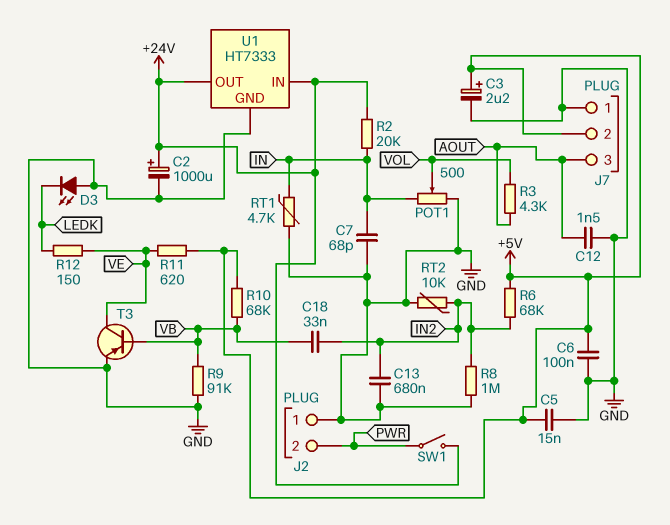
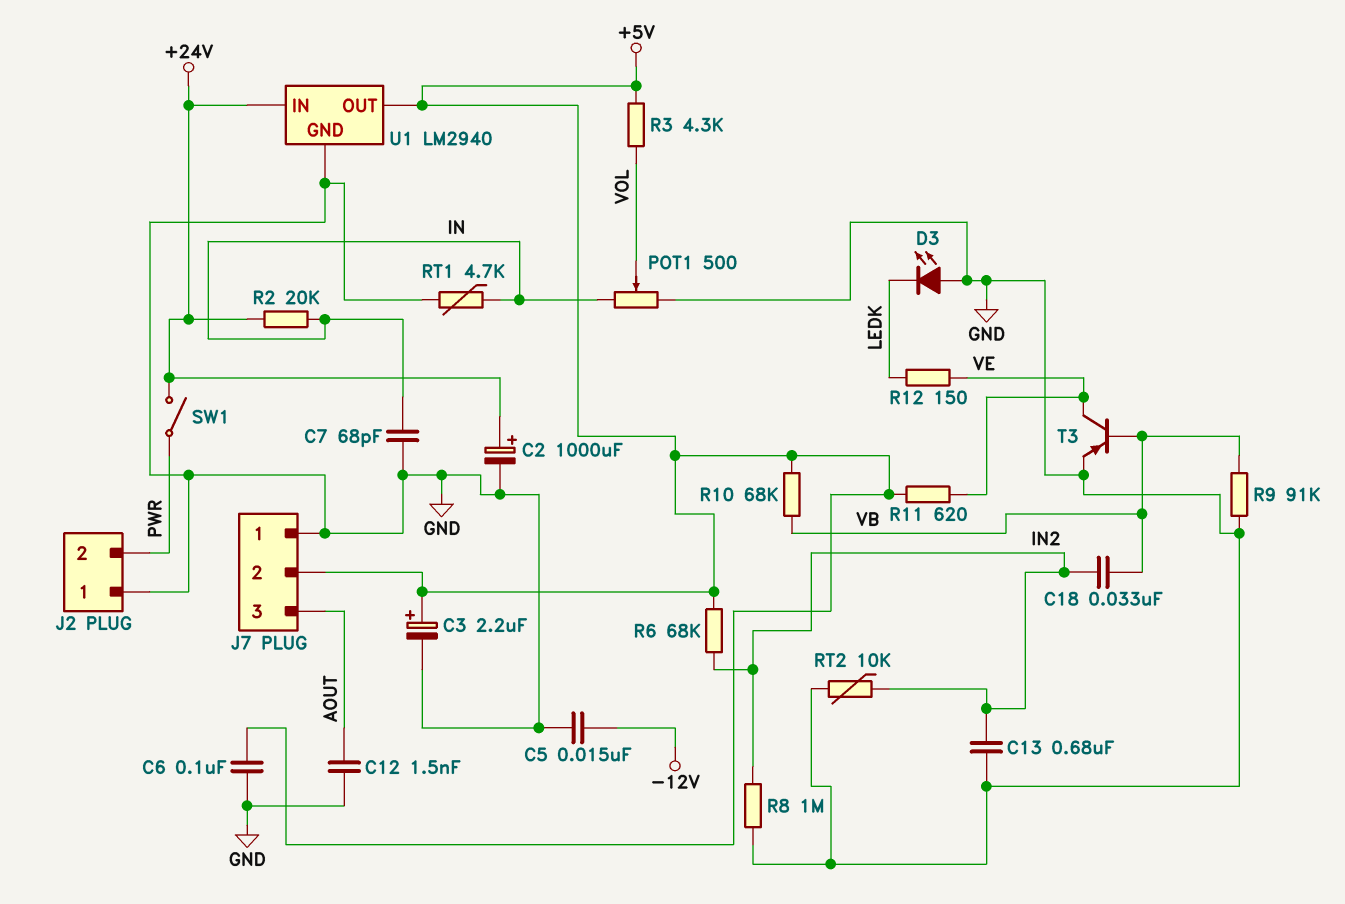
C5: 15nF (+5V, GND) -> 15nF (-12V, GND)
R3: 4.3k (AOUT, VOL) -> 4.3k (+5V, VOL)
U1: HT7333 -> LM2940
U1 pin OUT: +24V -> +5V

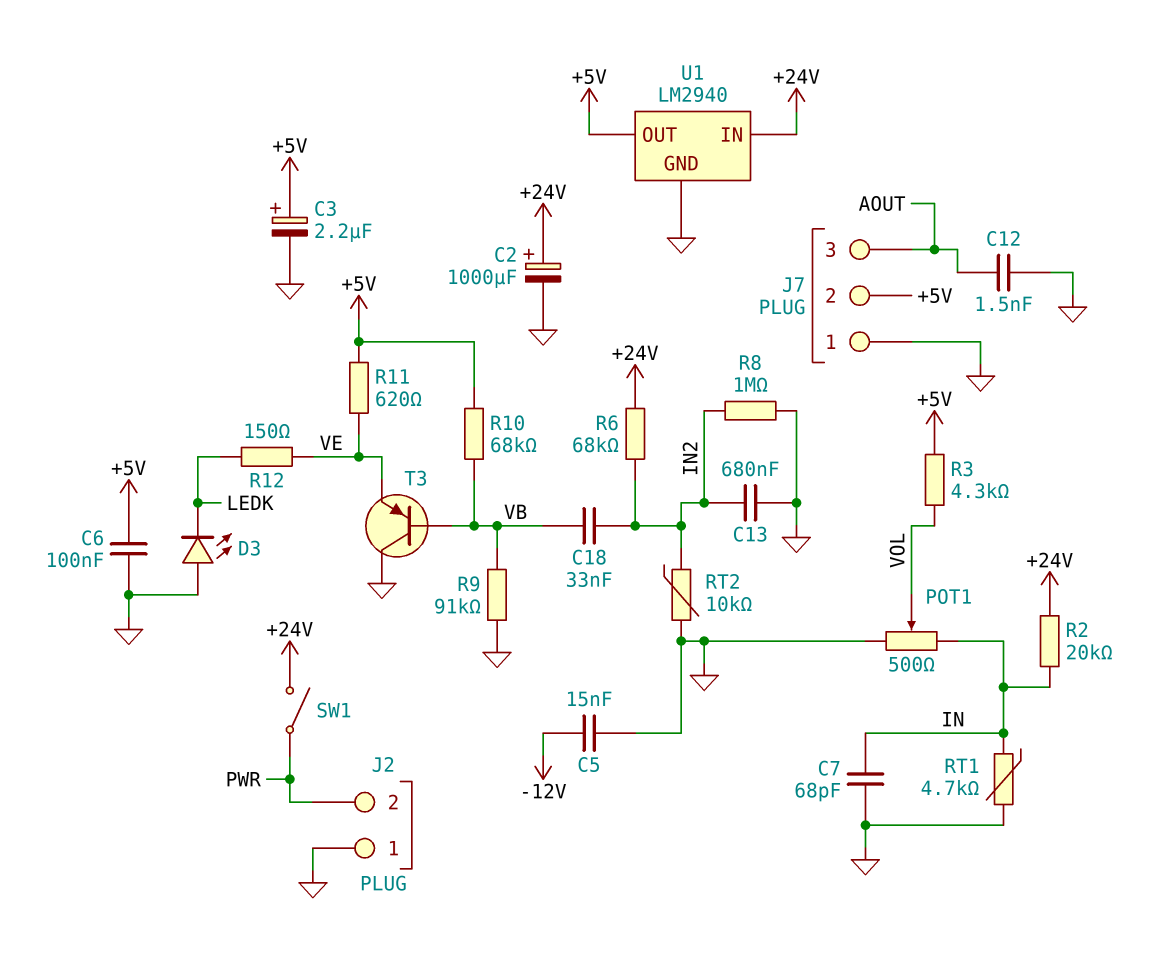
R6: 68k (+5V, IN2) -> 68k (+24V, IN2)
T3: PNP (B VB, C VE, E GND) -> PNP (B VB, C GND, E VE)

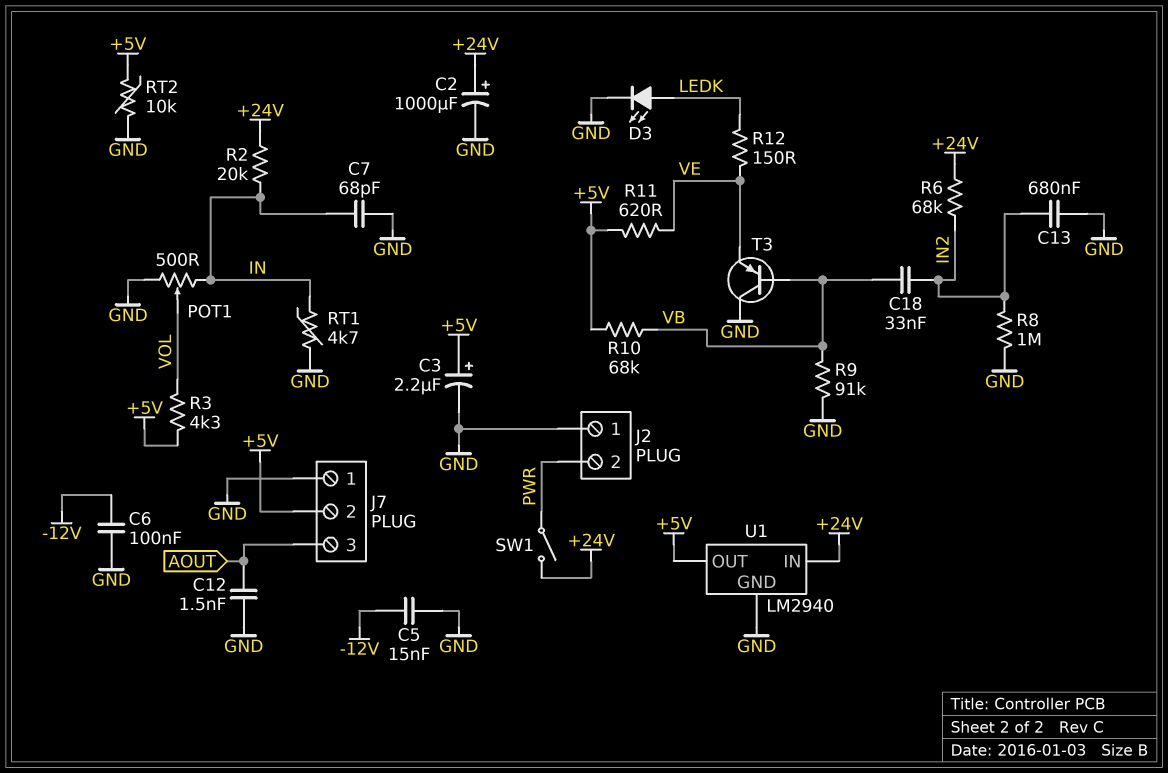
C6: 100nF (+5V, GND) -> 100nF (-12V, GND)
D3: LED (A GND, K LEDK) -> LED (A LEDK, K GND)
RT2: 10k (GND, IN2) -> 10k (+5V, GND)

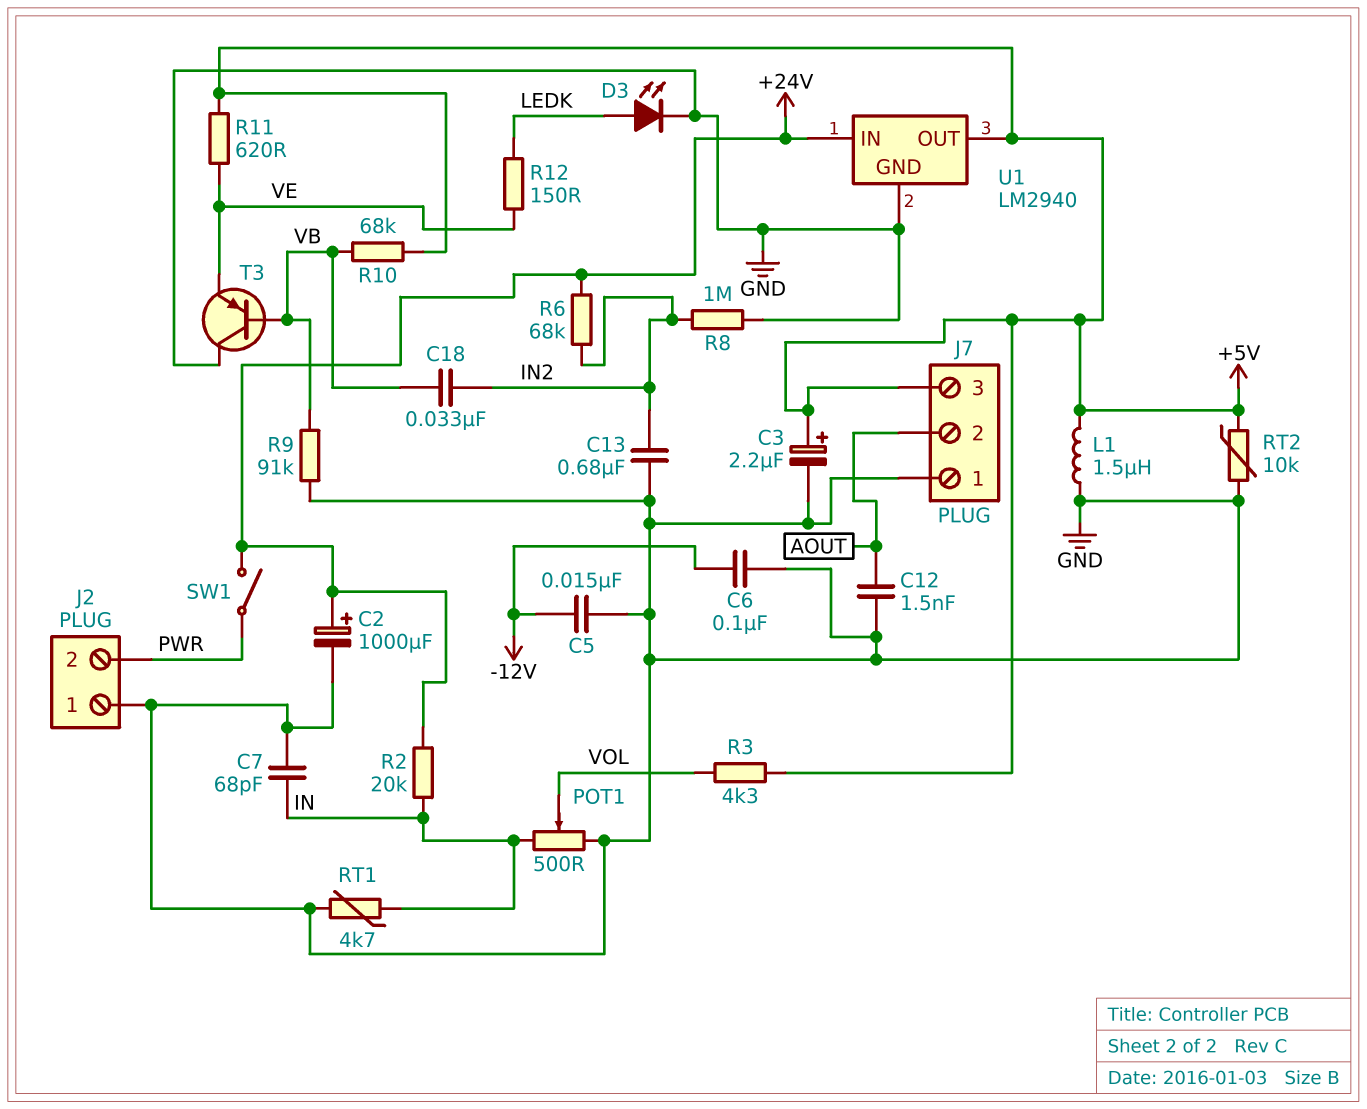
J7 pin 2: +5V -> AOUT
J7 pin 3: AOUT -> +5V
L1: none -> 1.5uH (+5V, GND)

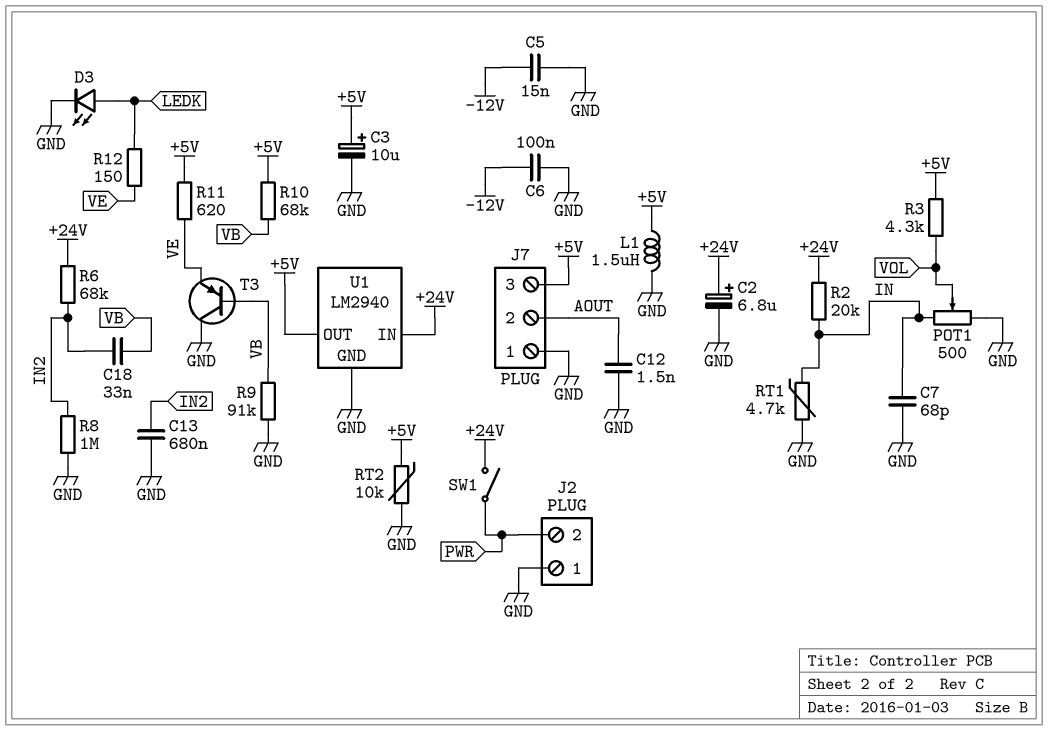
C2: 1000uF (plus +24V, minus GND) -> 6.8uF (plus +24V, minus GND)
C3: 2.2uF (plus +5V, minus GND) -> 10uF (plus +5V, minus GND)

